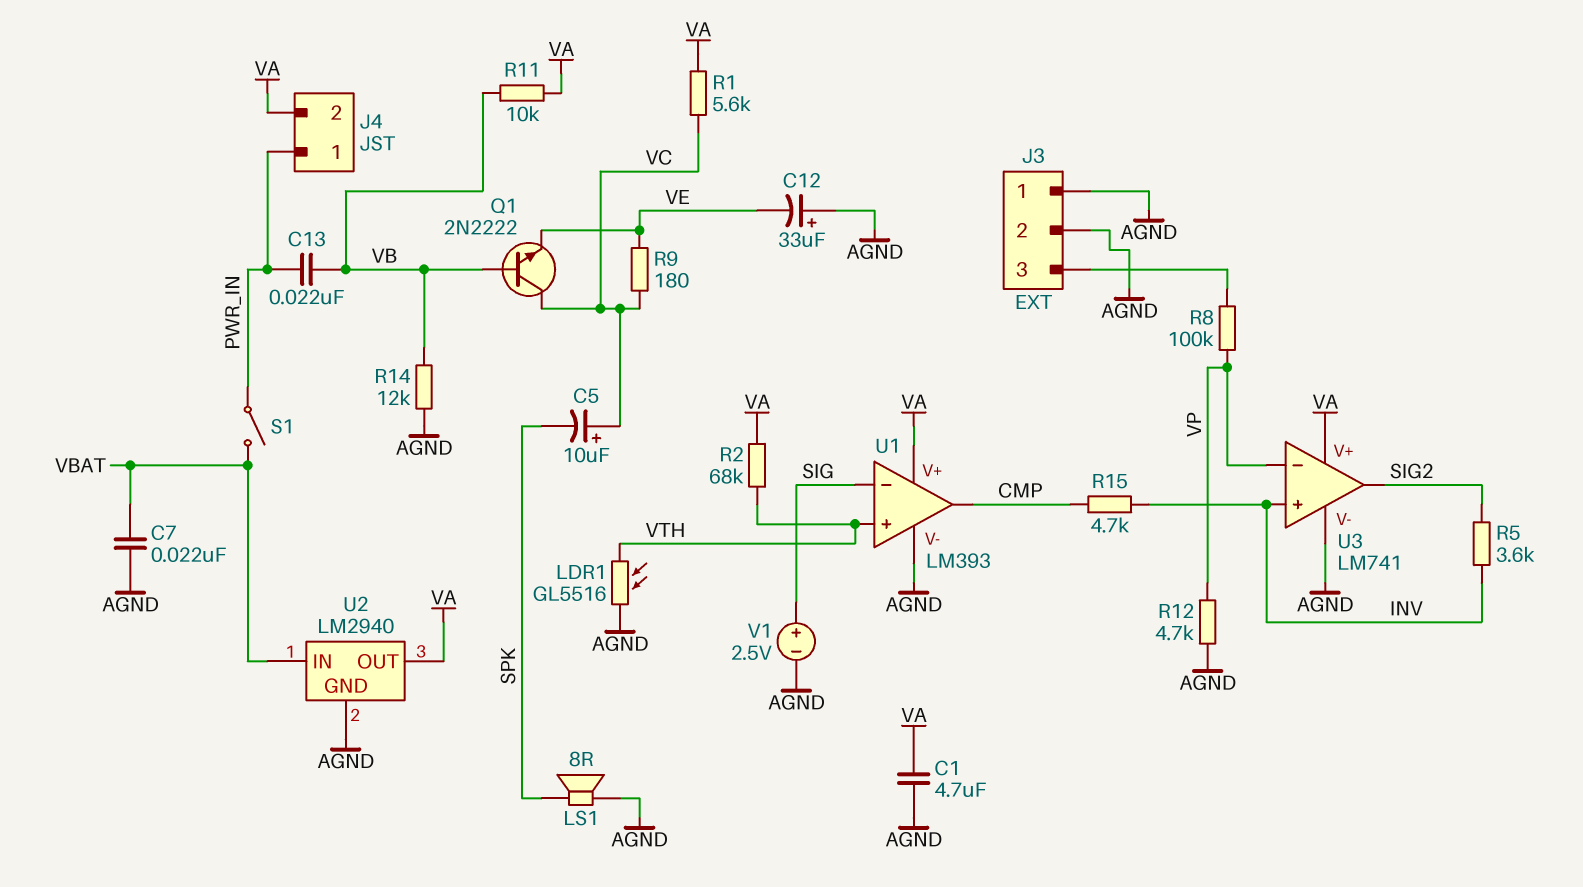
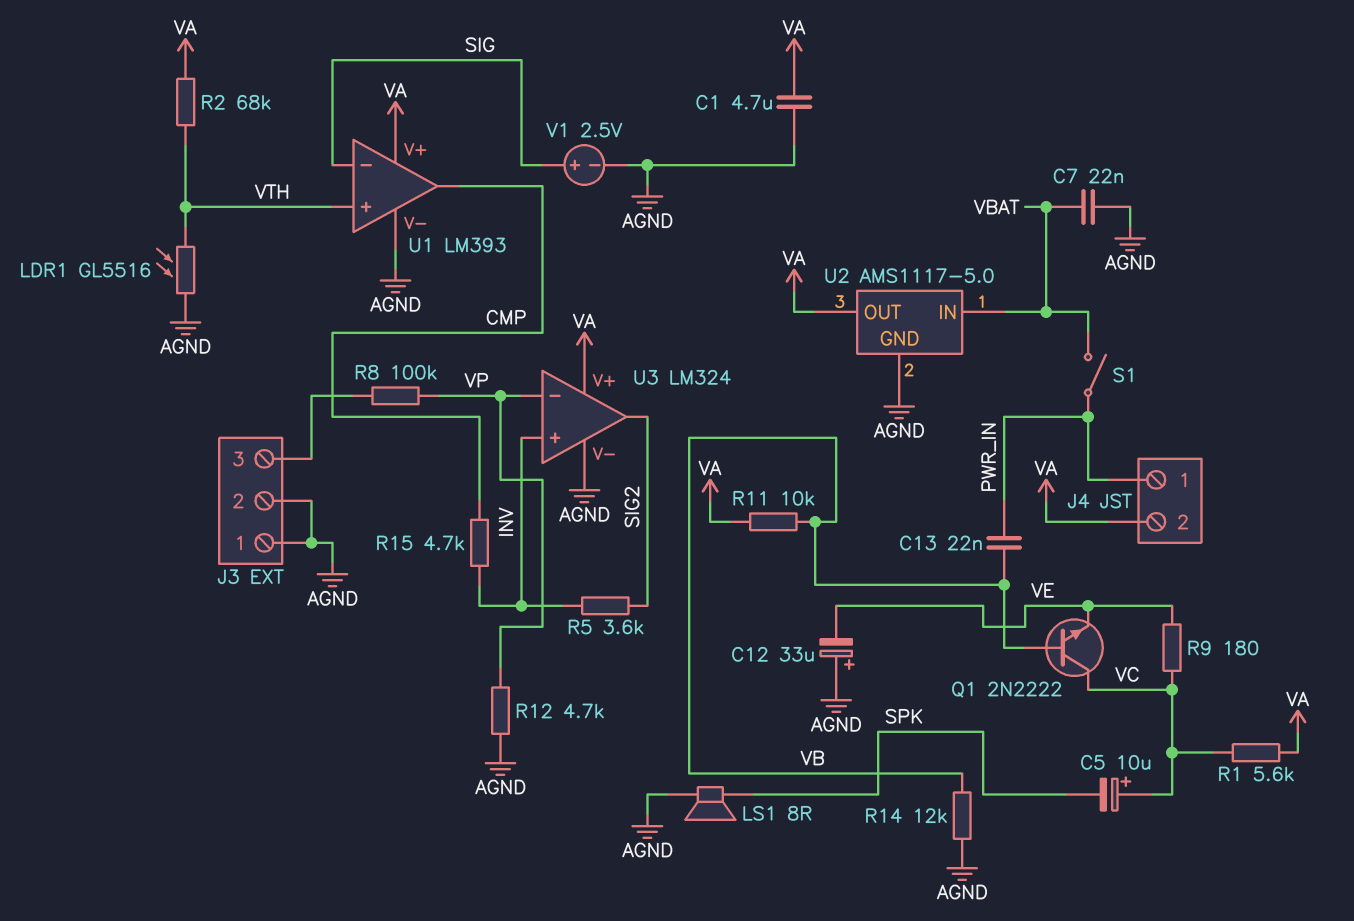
U2: LM2940 -> AMS1117-5.0
U3: LM741 -> LM324

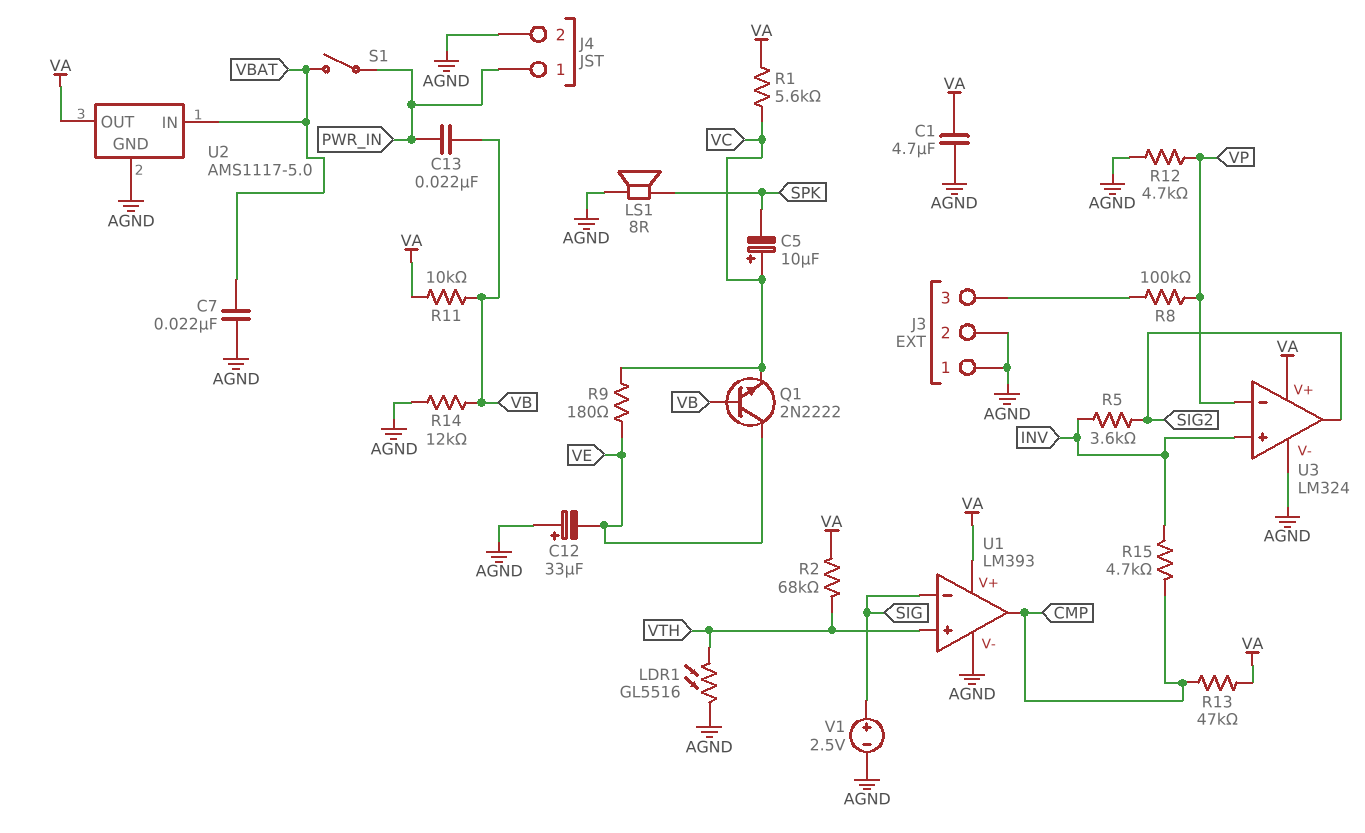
J4 pin 2: VA -> AGND
Q1: NPN 2N2222 (B VB, C VC, E VE) -> NPN 2N2222 (B VB, C VE, E VC)
R13: none -> 47k (CMP, VA)

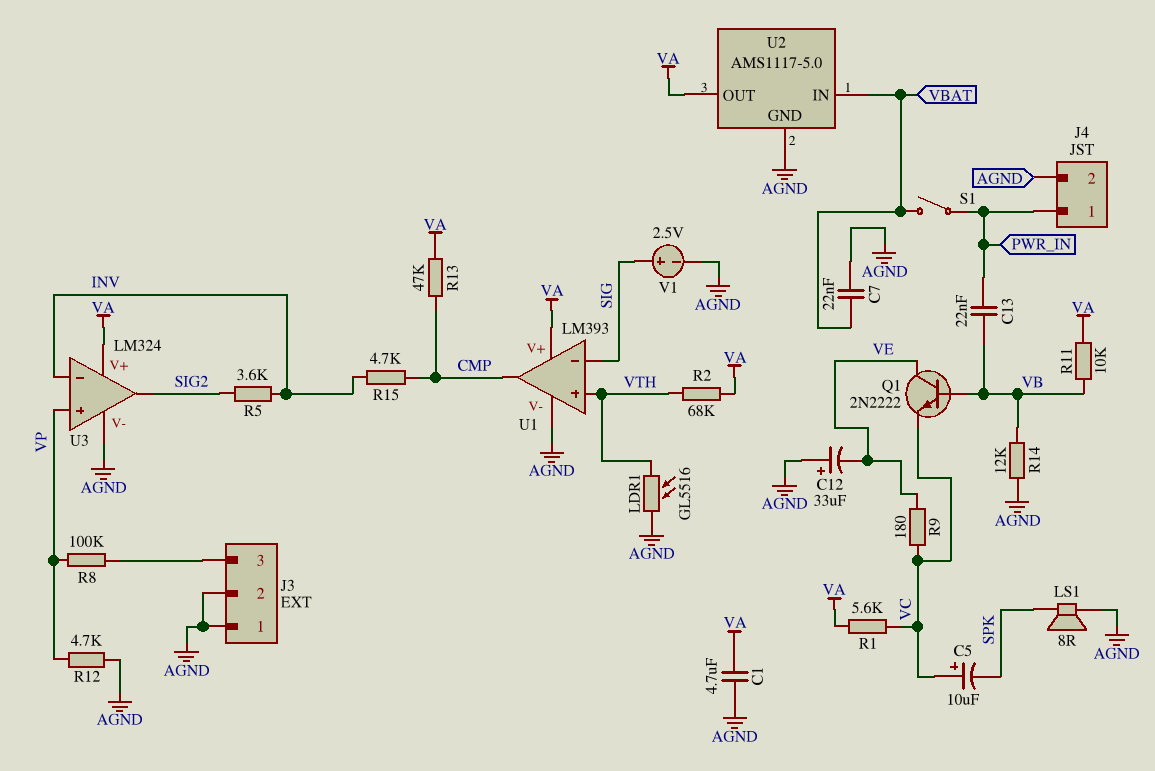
U3 pin in+: INV -> VP
U3 pin in-: VP -> INV

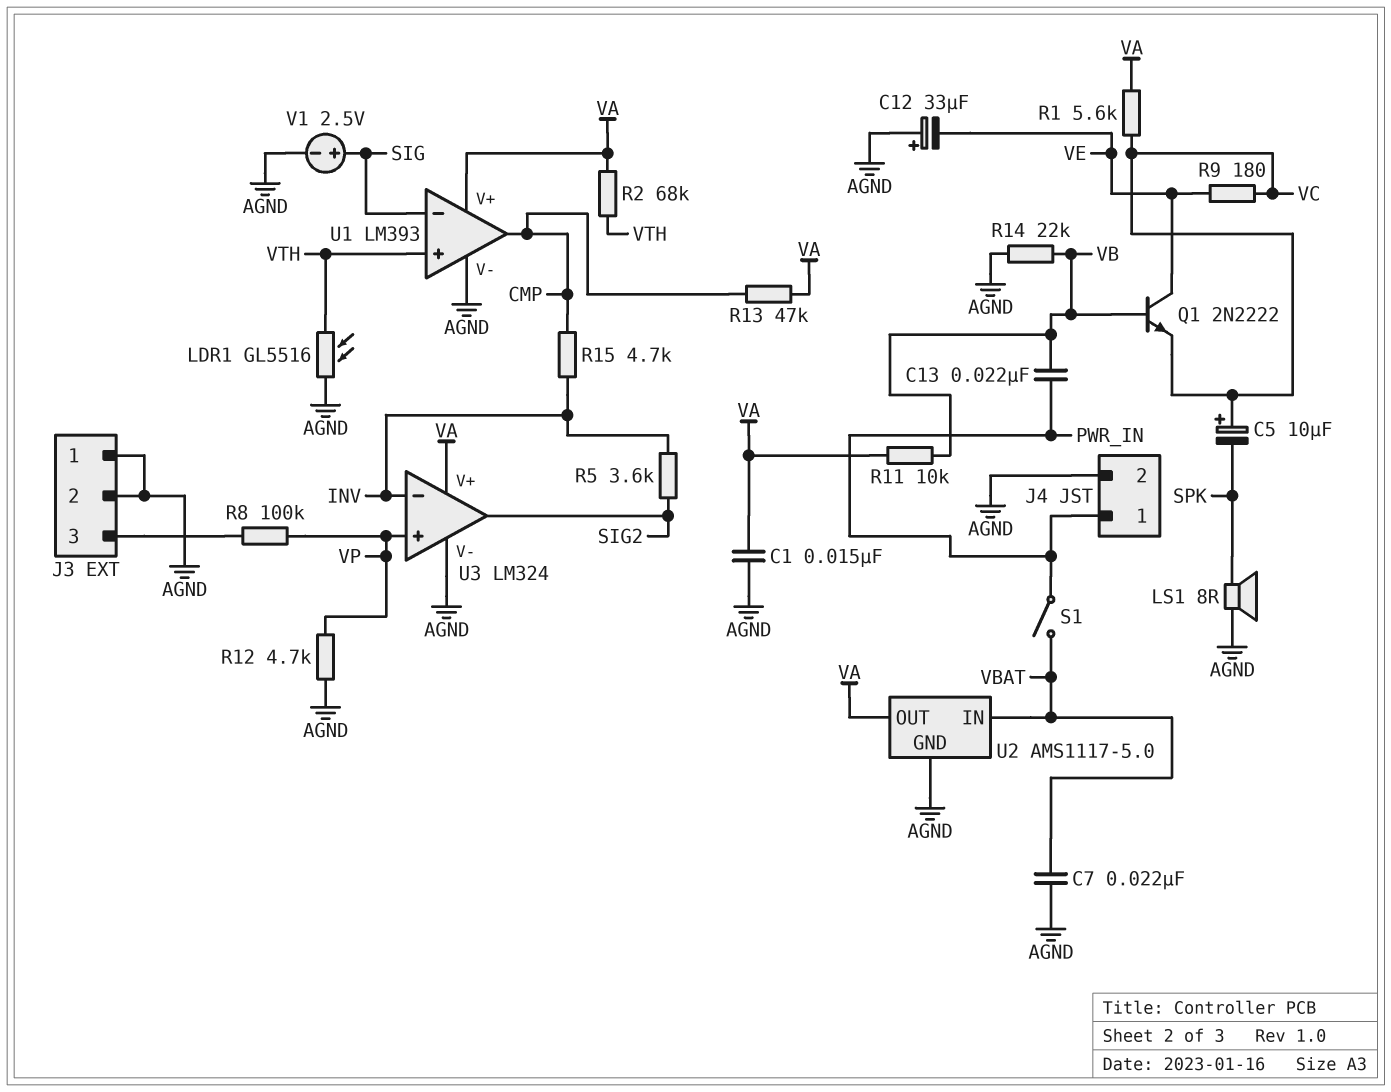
C1: 4.7uF (AGND, VA) -> 15nF (AGND, VA)
R14: 12k (AGND, VB) -> 22k (AGND, VB)

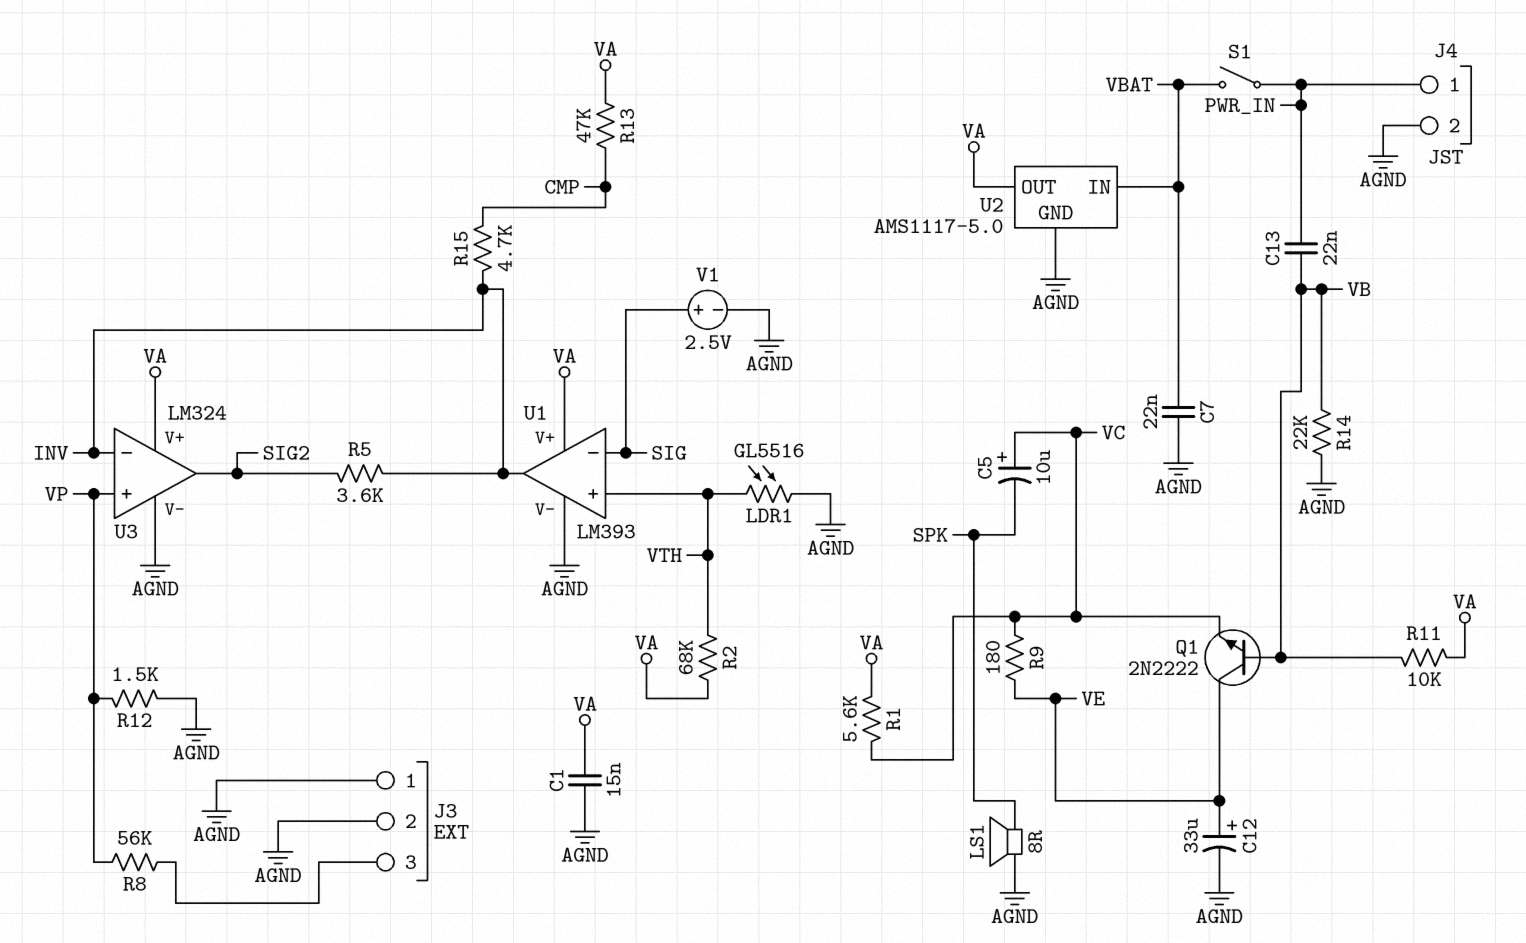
C12: 33uF (plus AGND, minus VE) -> 33uF (plus VE, minus AGND)
R8: 100k (J3/3, VP) -> 56k (J3/3, VP)
R12: 4.7k (AGND, VP) -> 1.5k (AGND, VP)
U1 pin out: CMP -> INV

